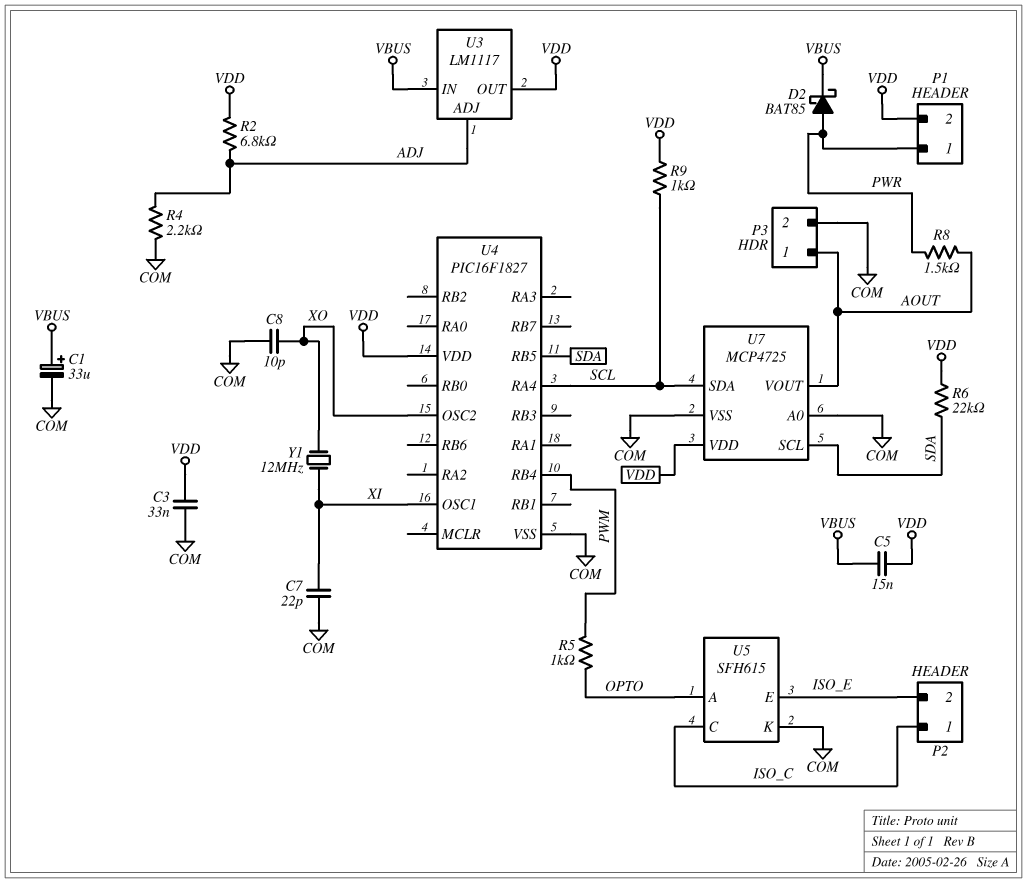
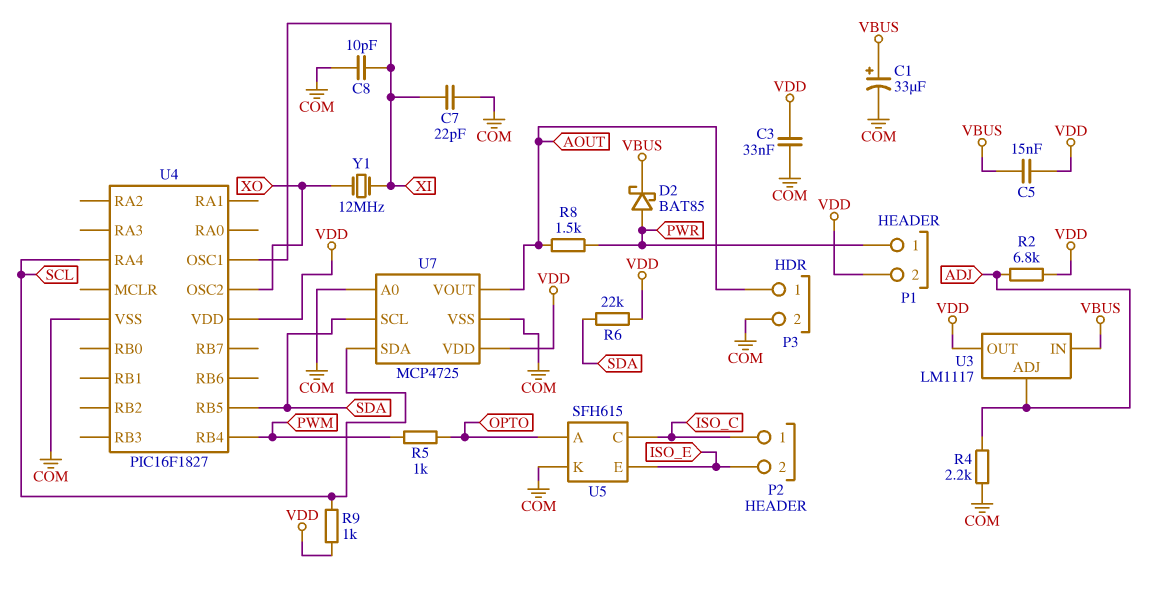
C8: 10pF (COM, XO) -> 10pF (COM, XI)

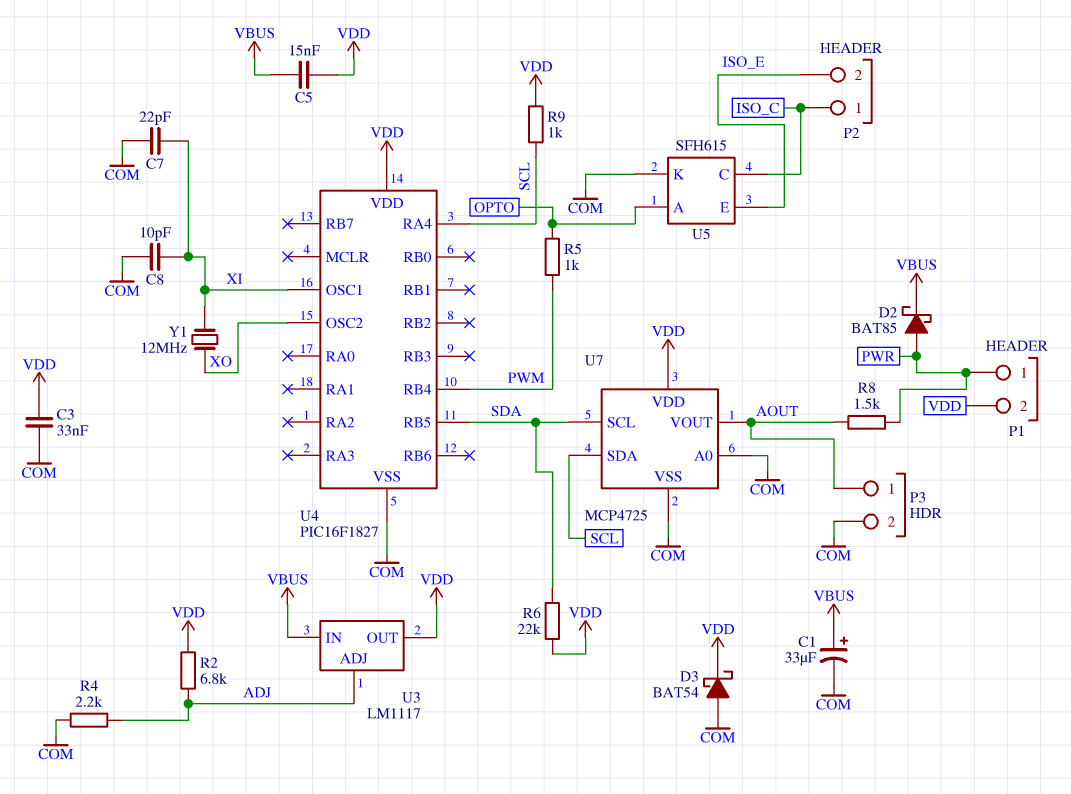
D3: none -> schottky BAT54 (A COM, K VDD)

